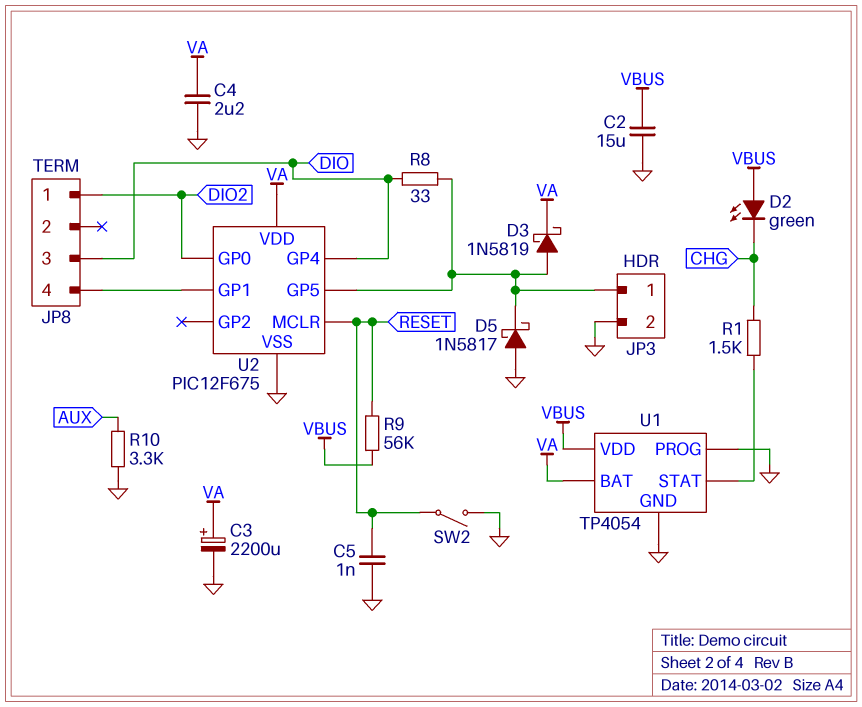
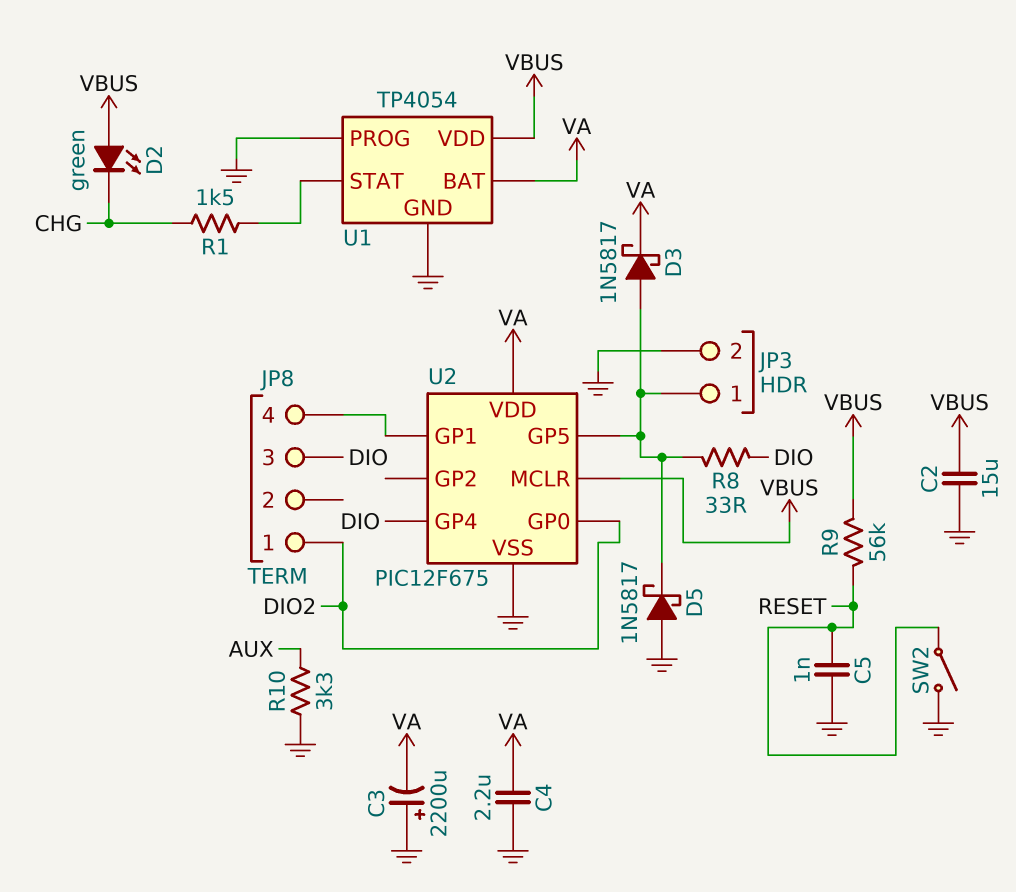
C3: 2200uF (plus VA, minus GND) -> 2200uF (plus GND, minus VA)
D3: schottky 1N5819 (A JP3/1, K VA) -> schottky 1N5817 (A JP3/1, K VA)
U2 pin MCLR: RESET -> VBUS

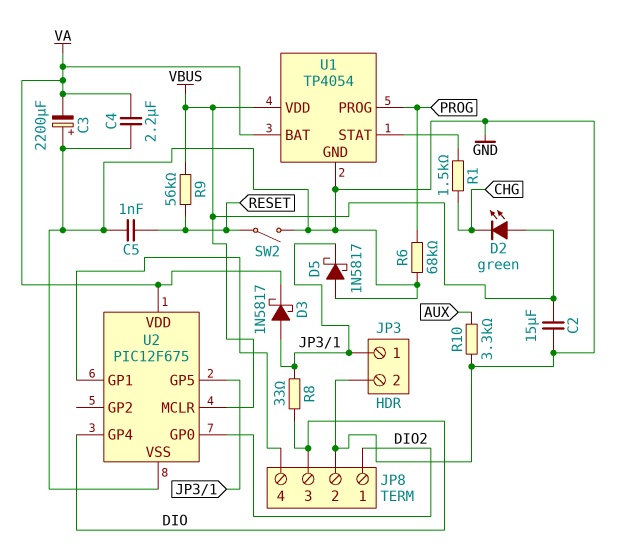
JP8 pin 2: none -> GND
R6: none -> 68k (GND, PROG)
U1 pin PROG: GND -> PROG

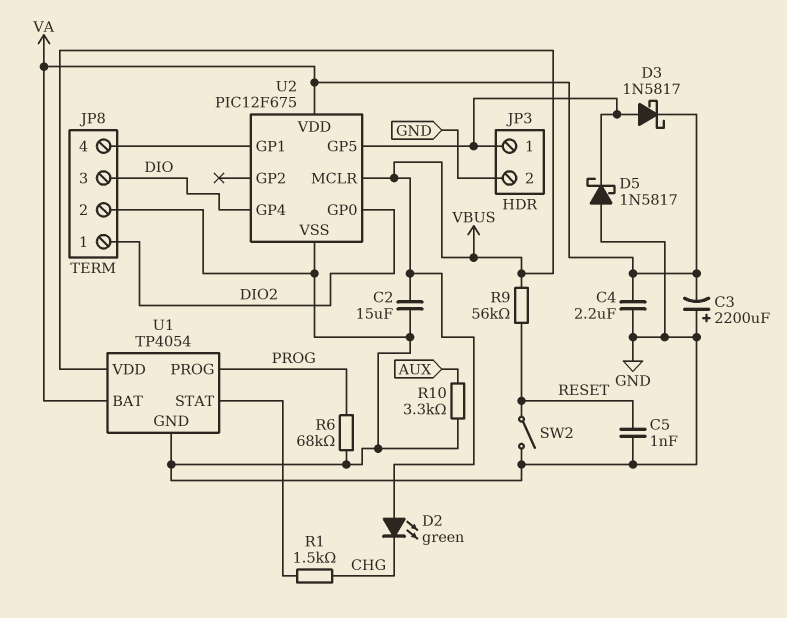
R8: 33 (DIO, JP3/1) -> none

